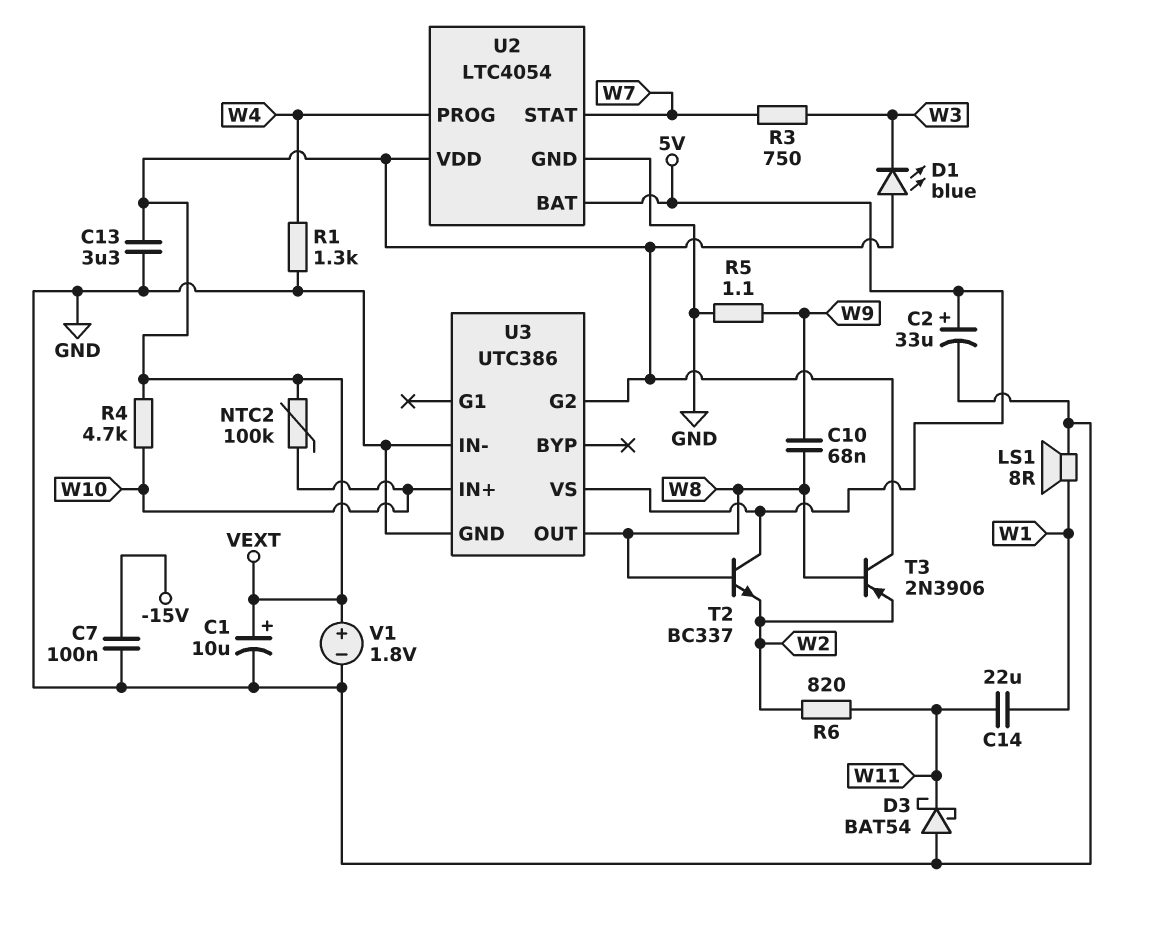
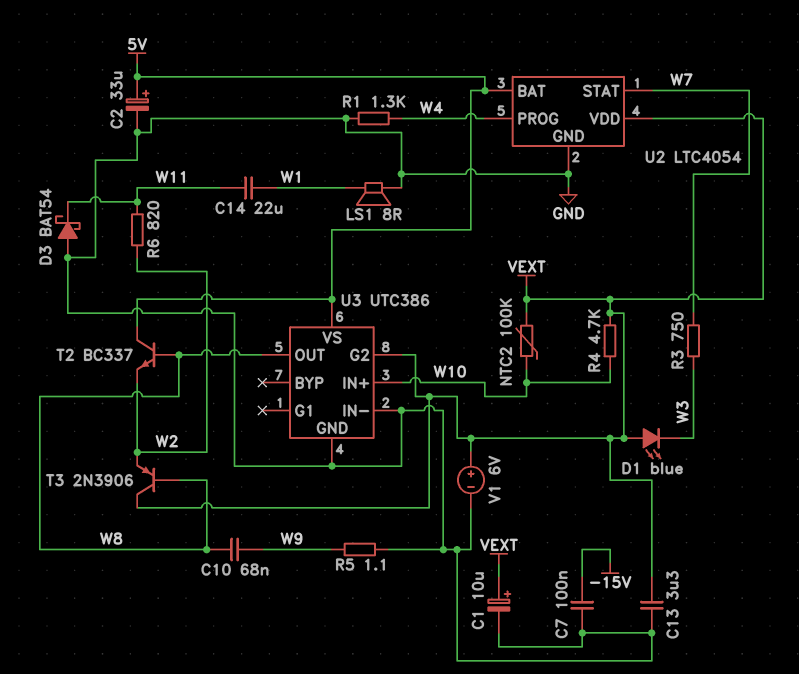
V1: 1.8V (plus VEXT, minus GND) -> 6V (plus VEXT, minus GND)

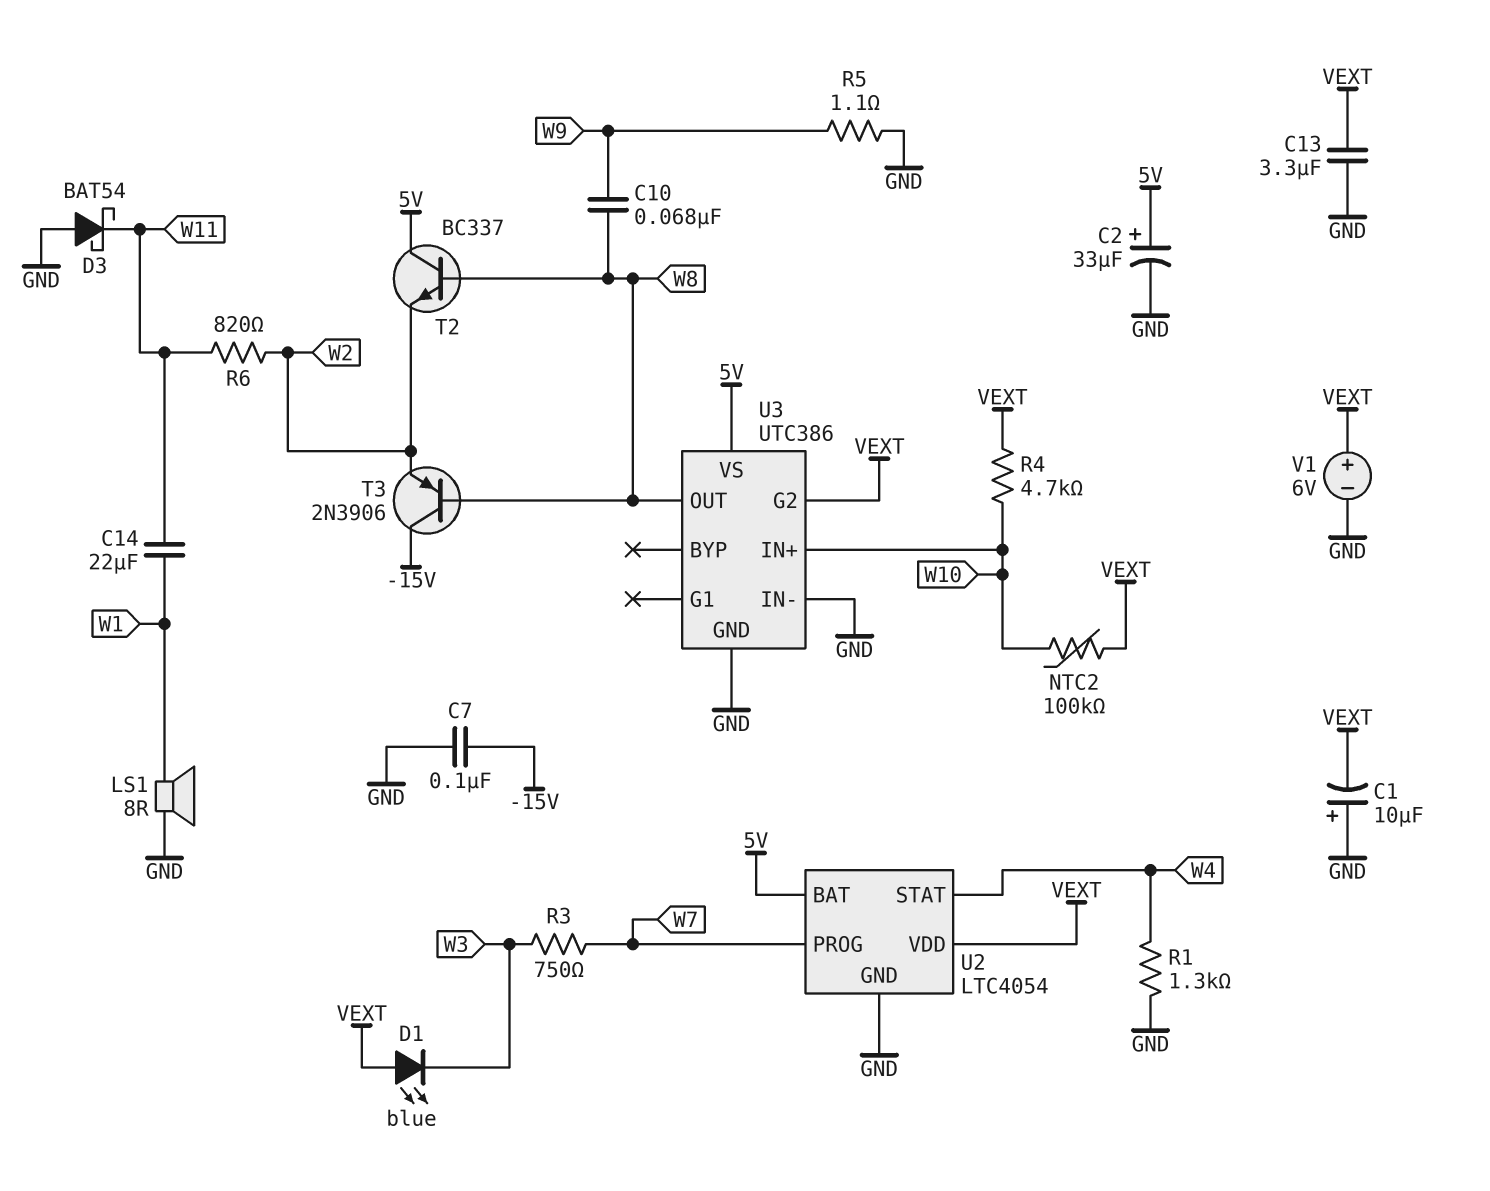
C1: 10uF (plus VEXT, minus GND) -> 10uF (plus GND, minus VEXT)
T3: PNP 2N3906 (B W8, C VEXT, E W2) -> PNP 2N3906 (B W8, C -15V, E W2)
U2 pin PROG: W4 -> W7
U2 pin STAT: W7 -> W4

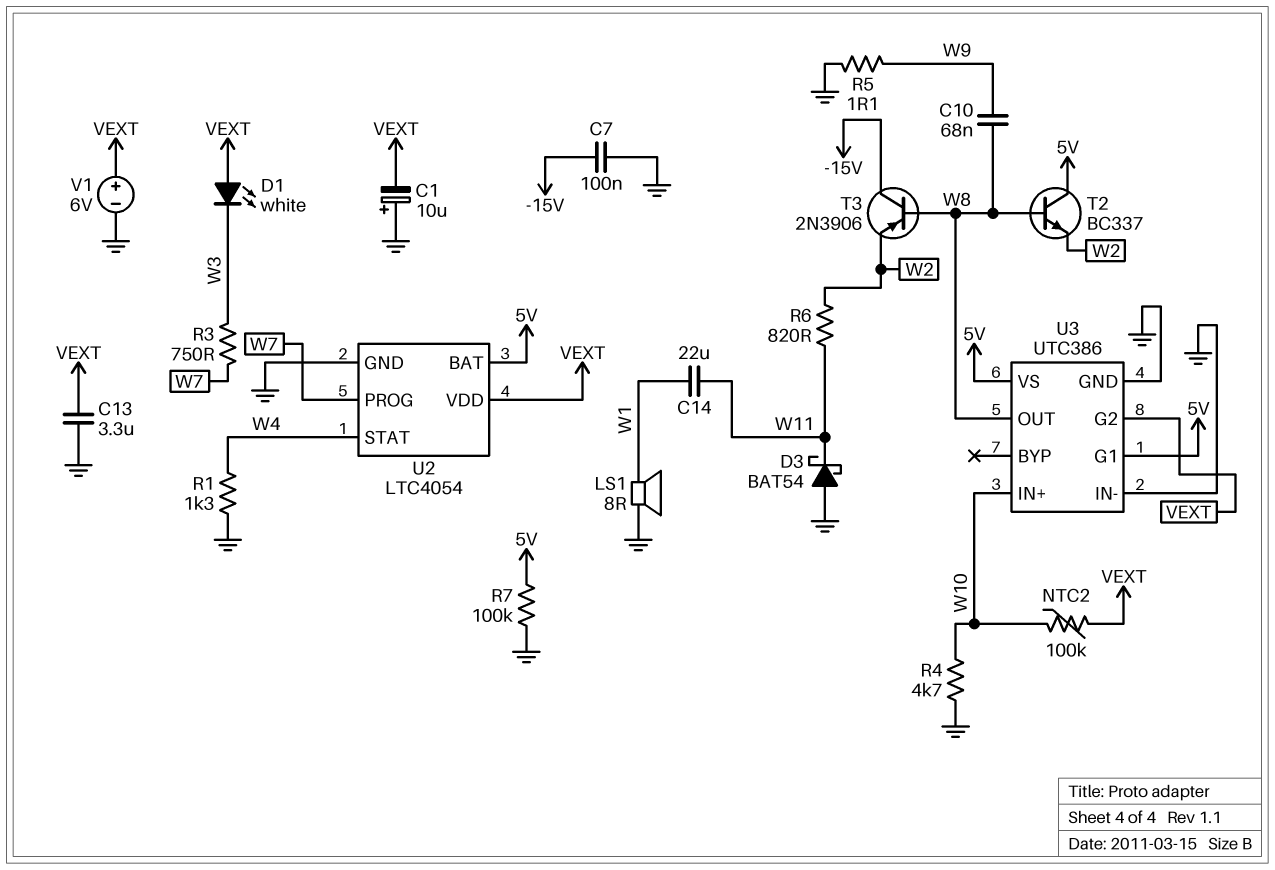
C2: 33uF (plus 5V, minus GND) -> none
D1: LED blue (A VEXT, K W3) -> LED white (A VEXT, K W3)
R4: 4.7k (VEXT, W10) -> 4.7k (GND, W10)
R7: none -> 100k (5V, GND)
U3 pin G1: none -> 5V

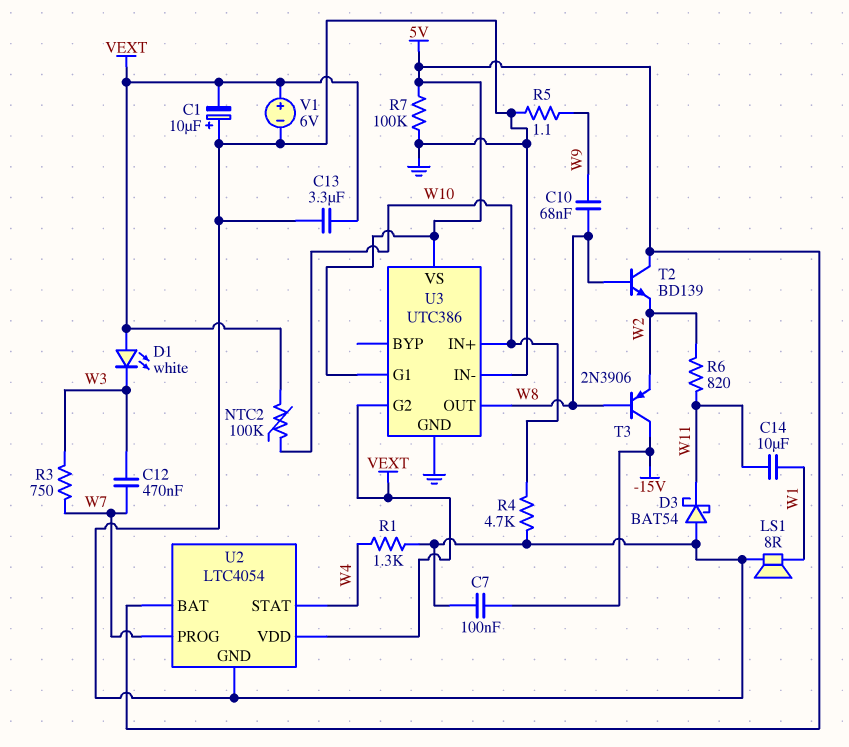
C12: none -> 470nF (W3, W7)
C14: 22uF (W1, W11) -> 10uF (W1, W11)
T2: NPN BC337 (B W8, C 5V, E W2) -> NPN BD139 (B W8, C 5V, E W2)

